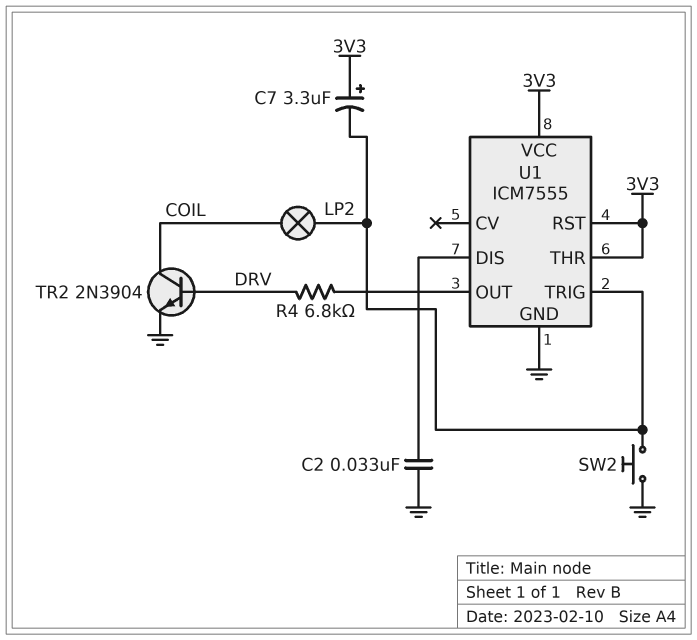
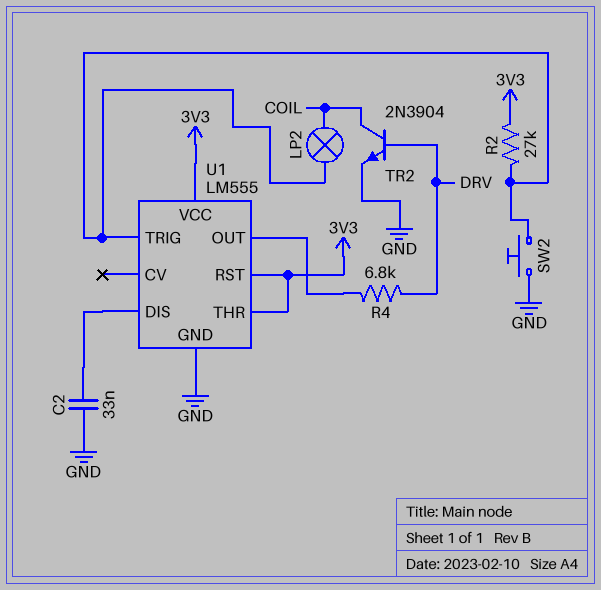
C7: 3.3uF (plus 3V3, minus U1/TRIG) -> none
R2: none -> 27k (3V3, U1/TRIG)
U1: ICM7555 -> LM555

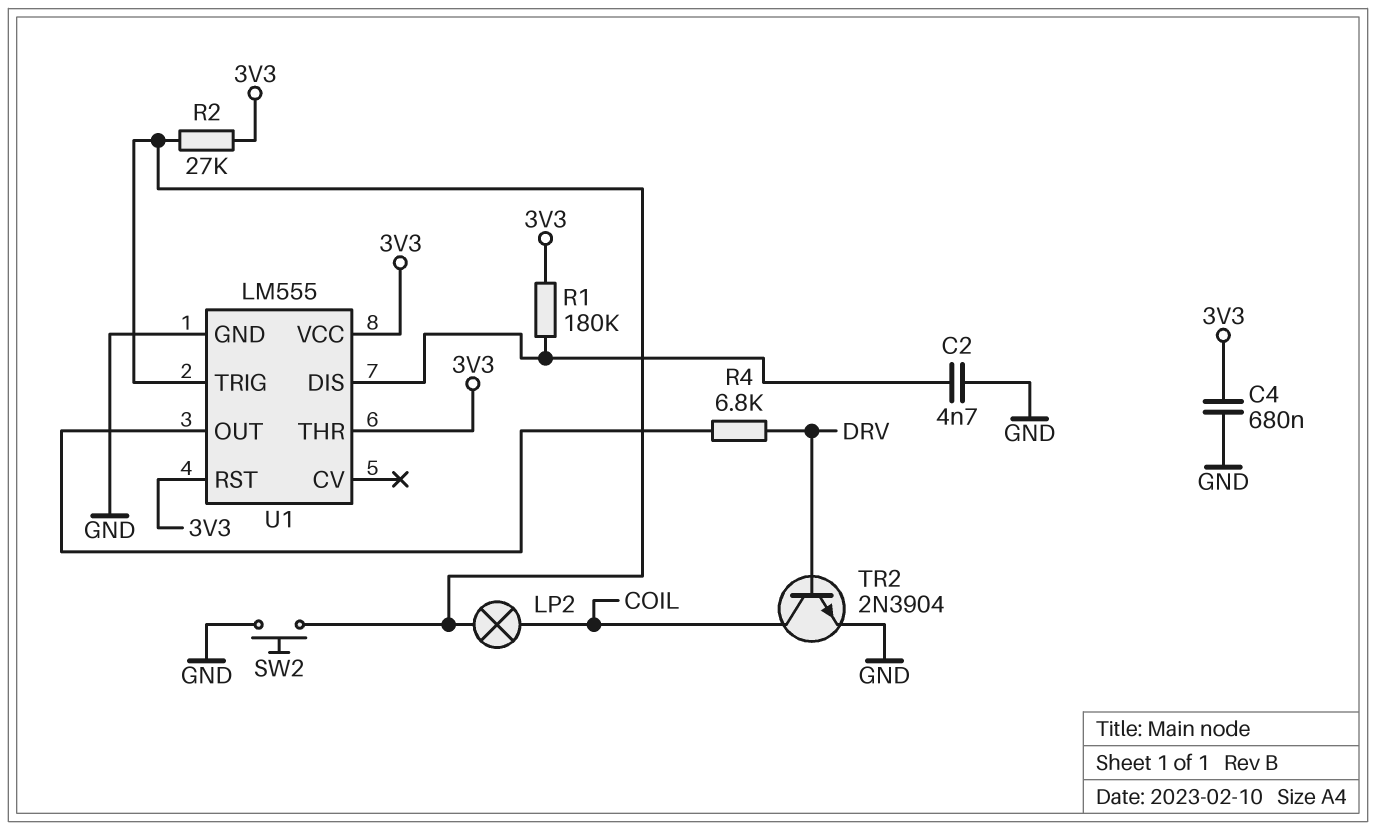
C2: 33nF (GND, U1/DIS) -> 4.7nF (GND, U1/DIS)
C4: none -> 680nF (3V3, GND)
R1: none -> 180k (3V3, U1/DIS)

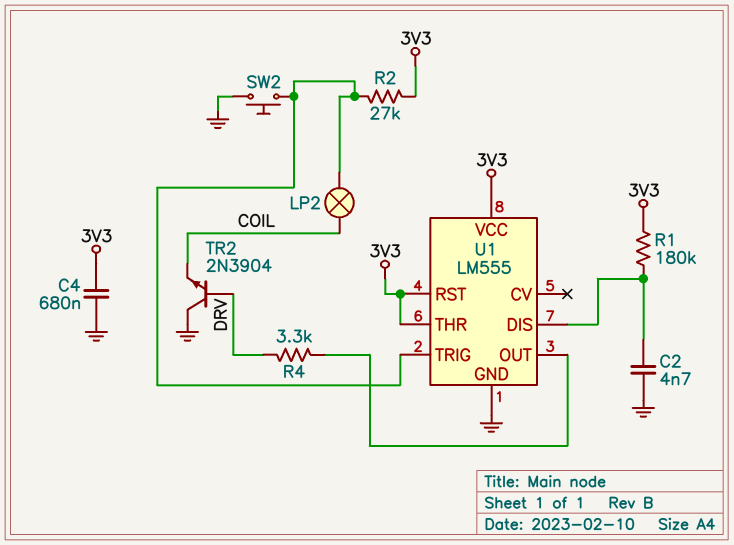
R4: 6.8k (DRV, U1/OUT) -> 3.3k (DRV, U1/OUT)
TR2: NPN 2N3904 (B DRV, C COIL, E GND) -> NPN 2N3904 (B DRV, C GND, E COIL)

